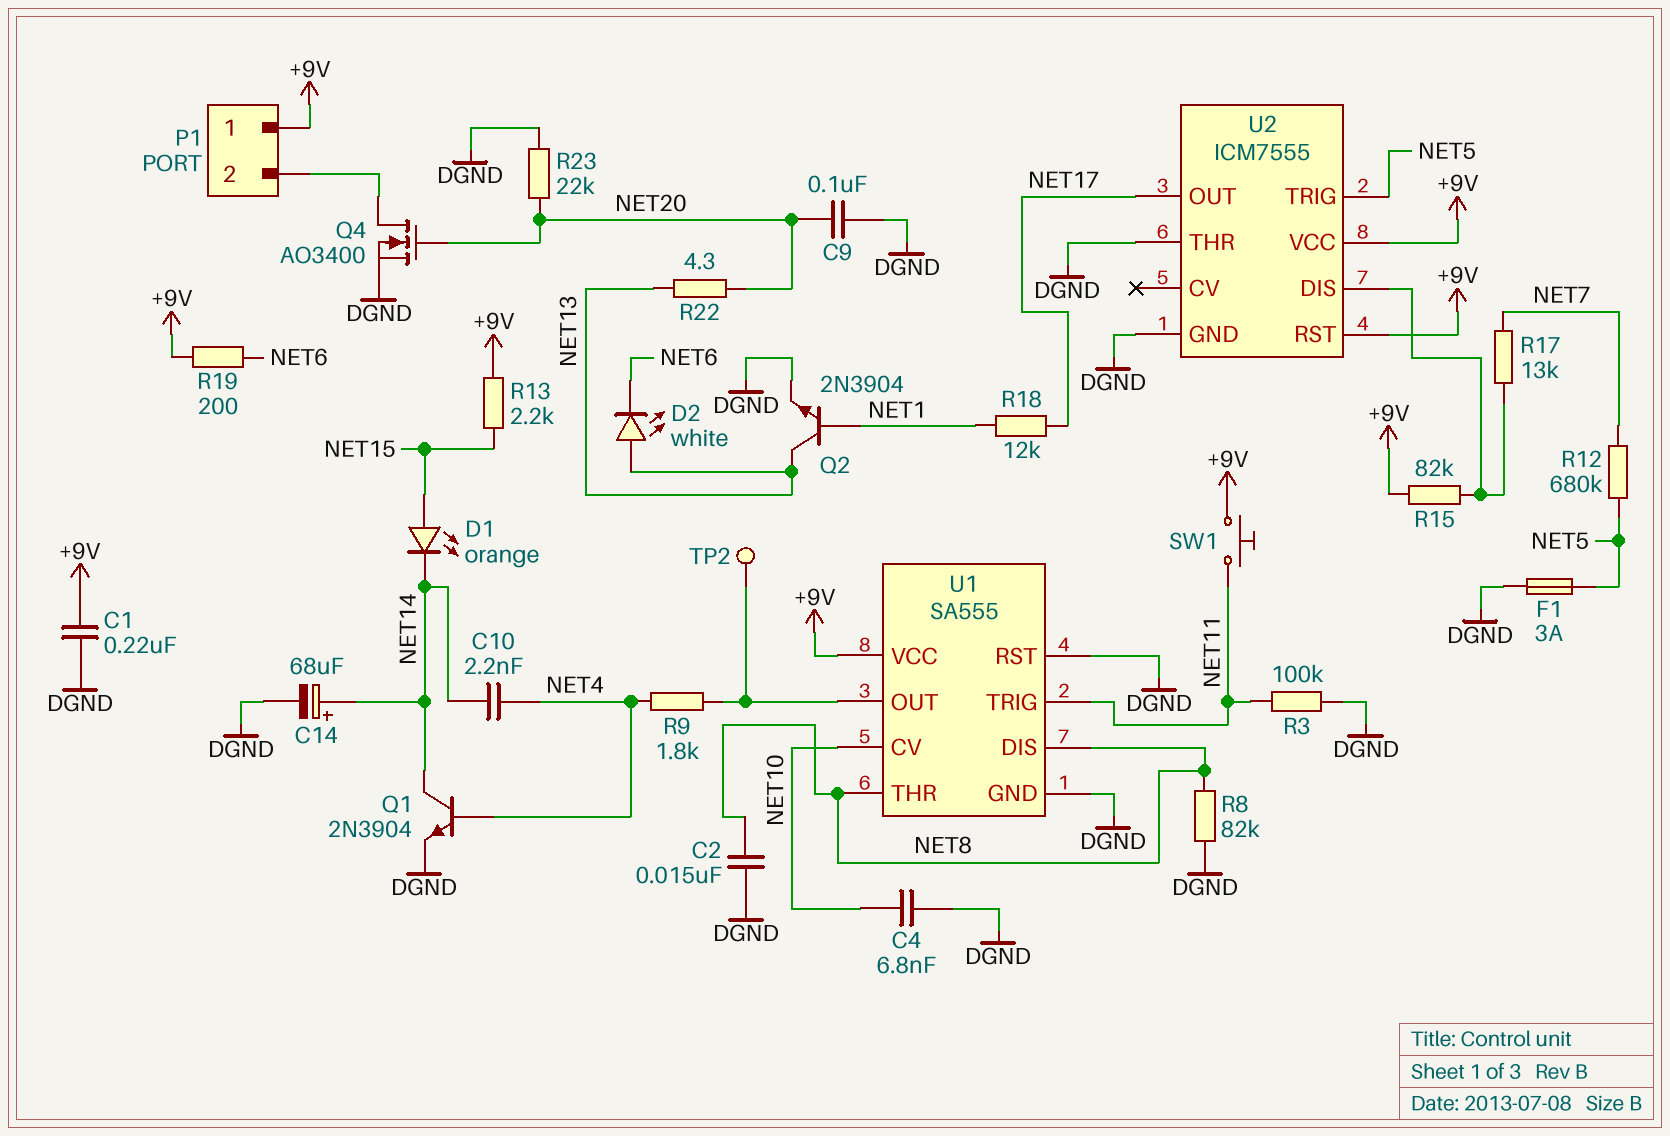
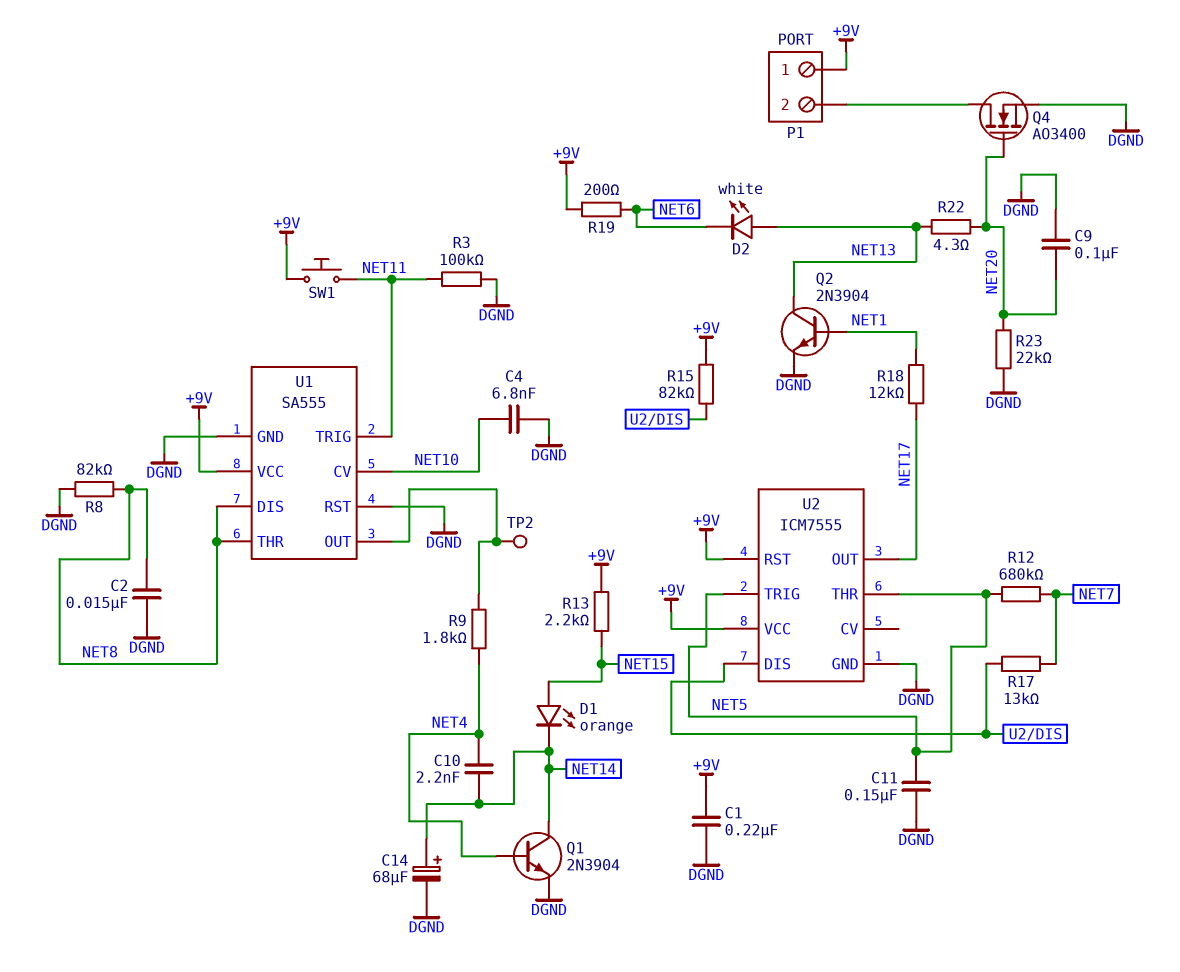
C11: none -> 150nF (DGND, NET5)
F1: 3A (DGND, NET5) -> none
U2 pin THR: DGND -> NET5

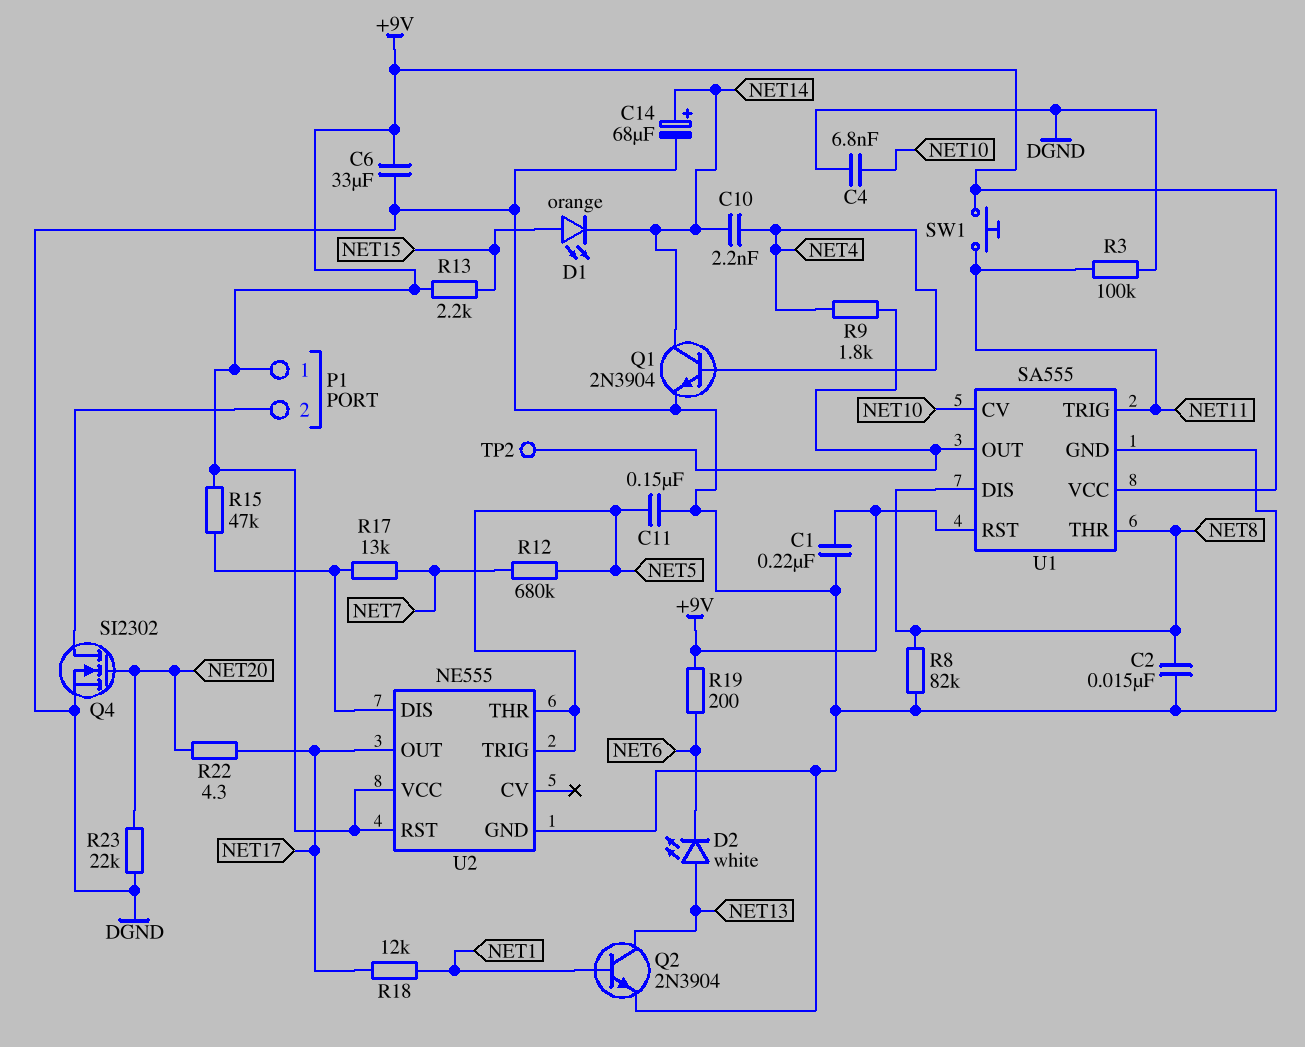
C6: none -> 33uF (+9V, DGND)
C9: 100nF (DGND, NET20) -> none
Q4: NMOS AO3400 (G NET20, D P1/2, S DGND) -> NMOS SI2302 (G NET20, D P1/2, S DGND)
R15: 82k (+9V, U2/DIS) -> 47k (+9V, U2/DIS)
R22: 4.3 (NET13, NET20) -> 4.3 (NET17, NET20)
U1 pin RST: DGND -> +9V
U2: ICM7555 -> NE555

